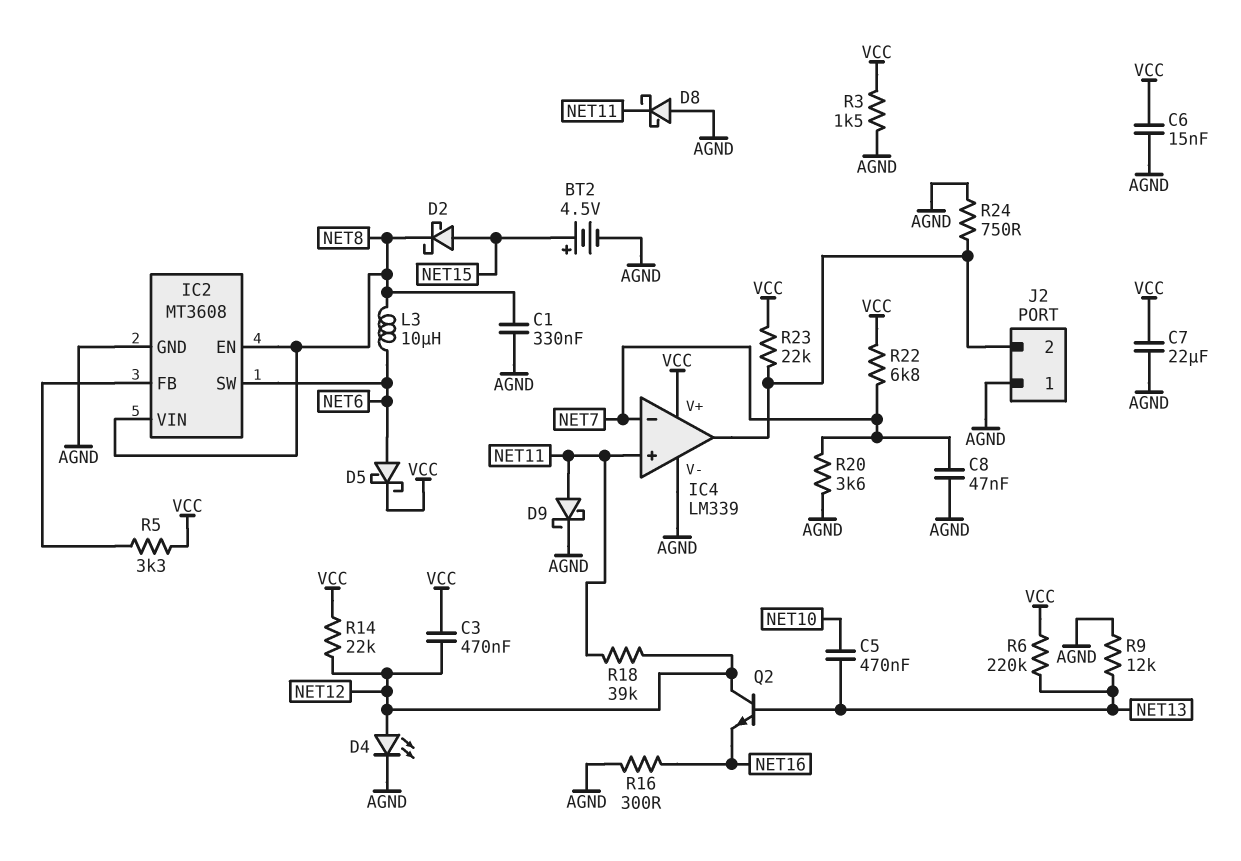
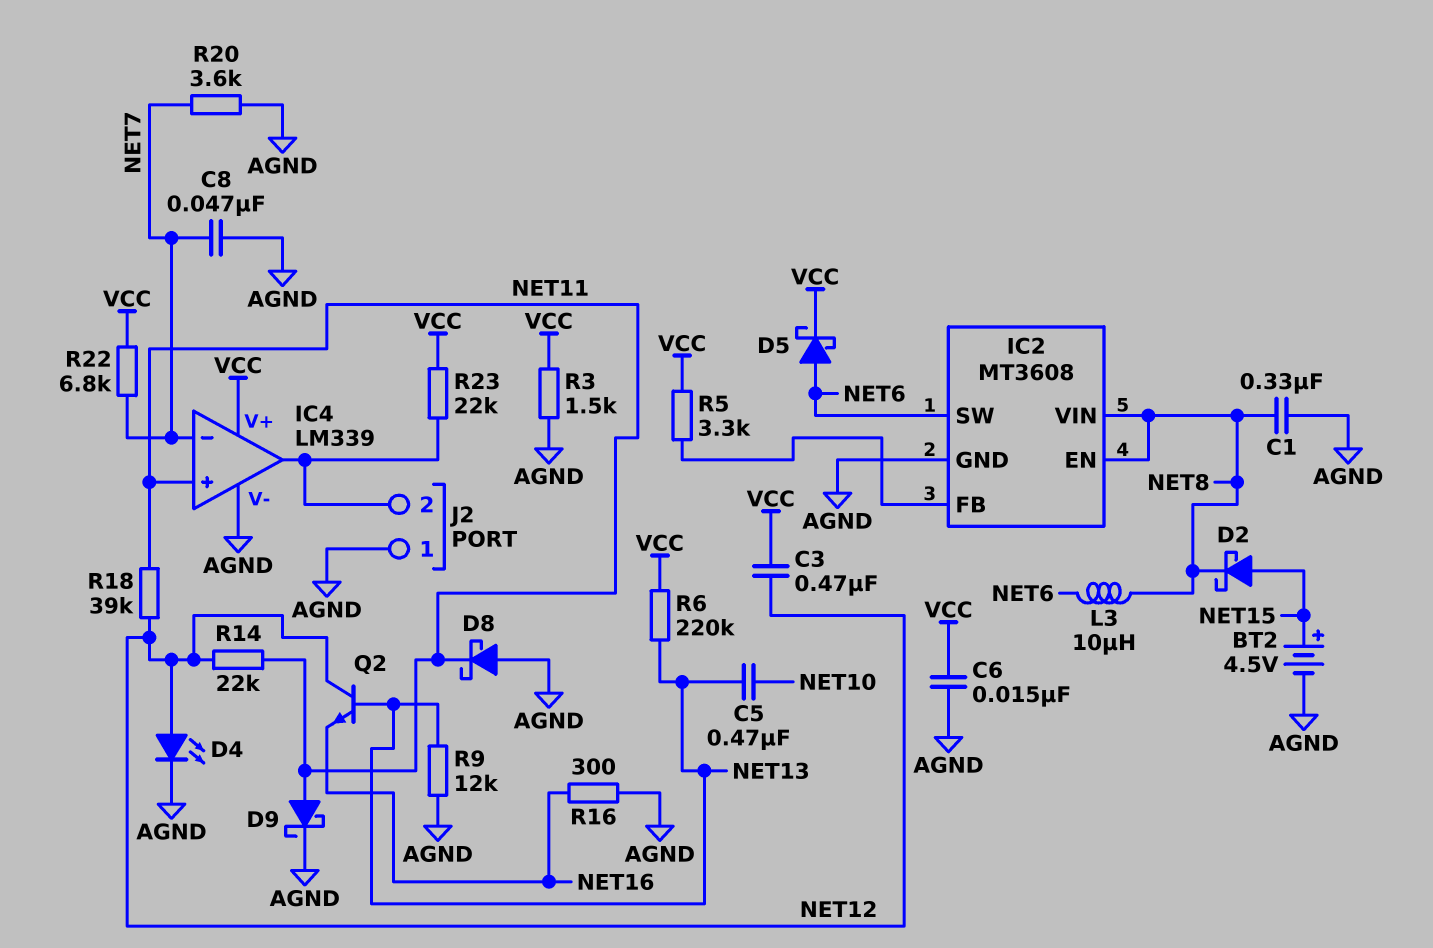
C7: 22uF (AGND, VCC) -> none
R14: 22k (NET12, VCC) -> 22k (NET11, NET12)
R24: 750 (AGND, IC4/out) -> none

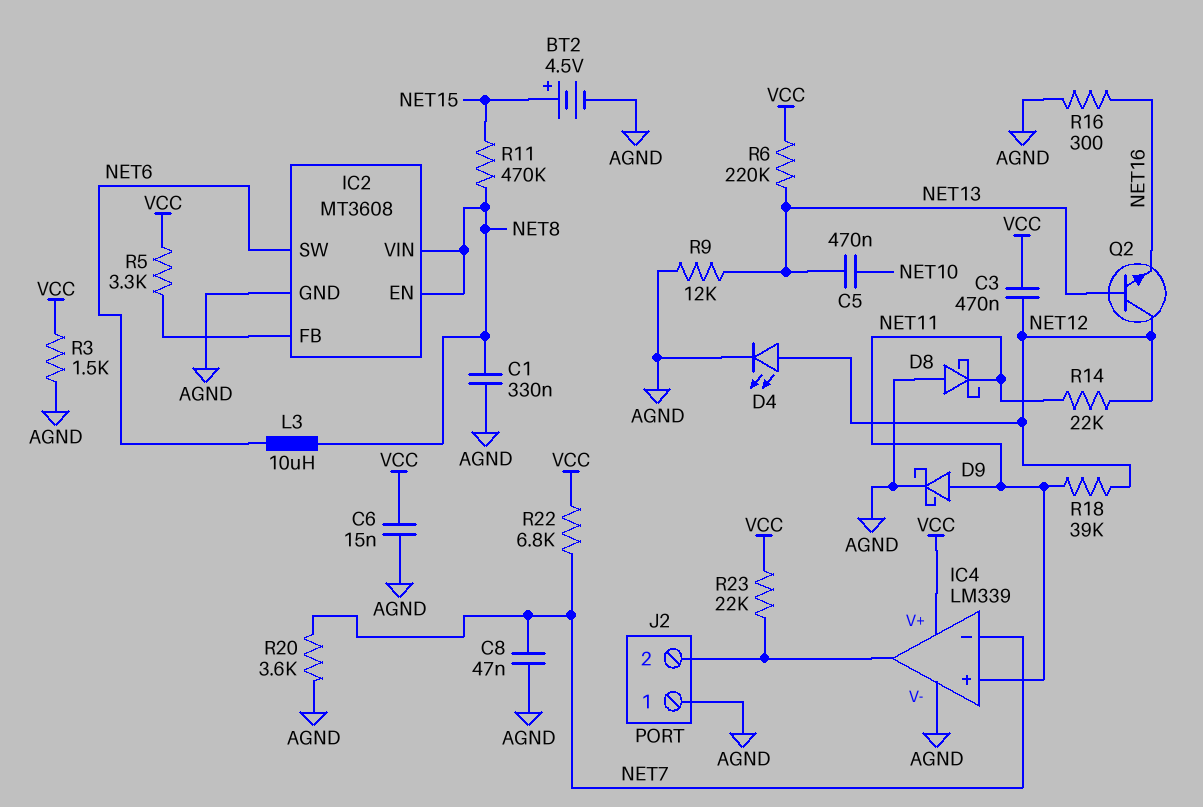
D2: schottky (A NET15, K NET8) -> none
D5: schottky (A NET6, K VCC) -> none
R11: none -> 470k (NET8, NET15)

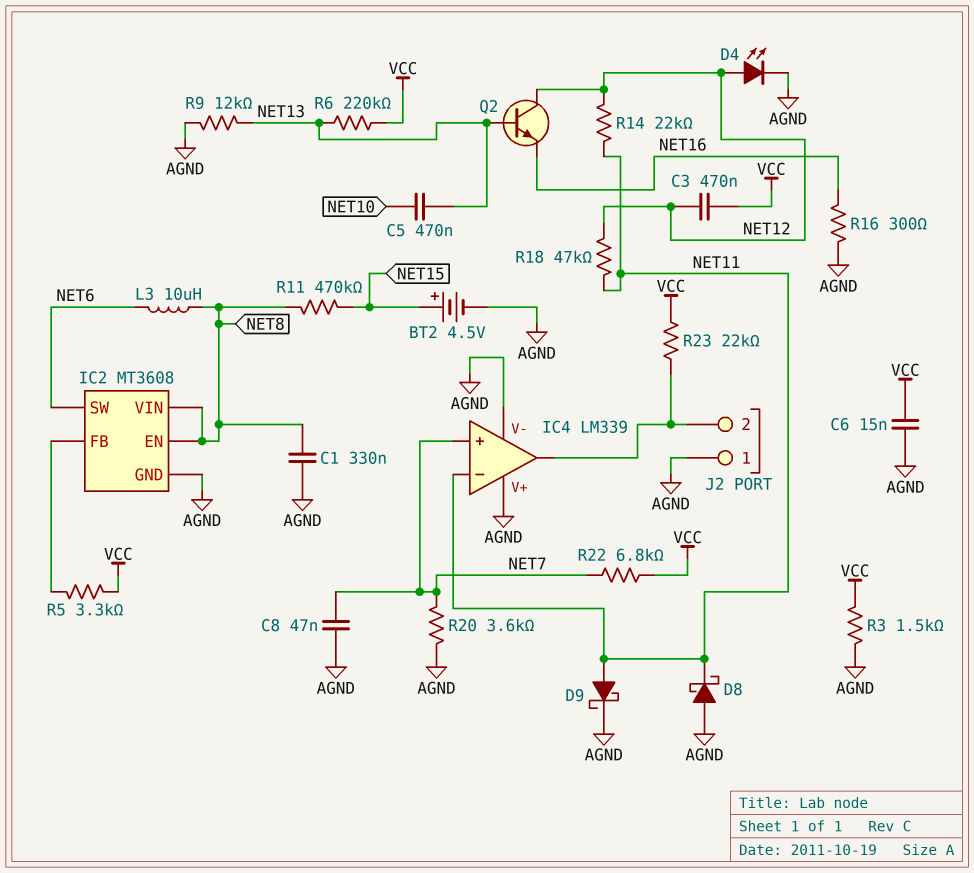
IC4 pin V+: VCC -> AGND
IC4 pin in+: NET11 -> NET7
IC4 pin in-: NET7 -> NET11
R18: 39k (NET11, NET12) -> 47k (NET11, NET12)

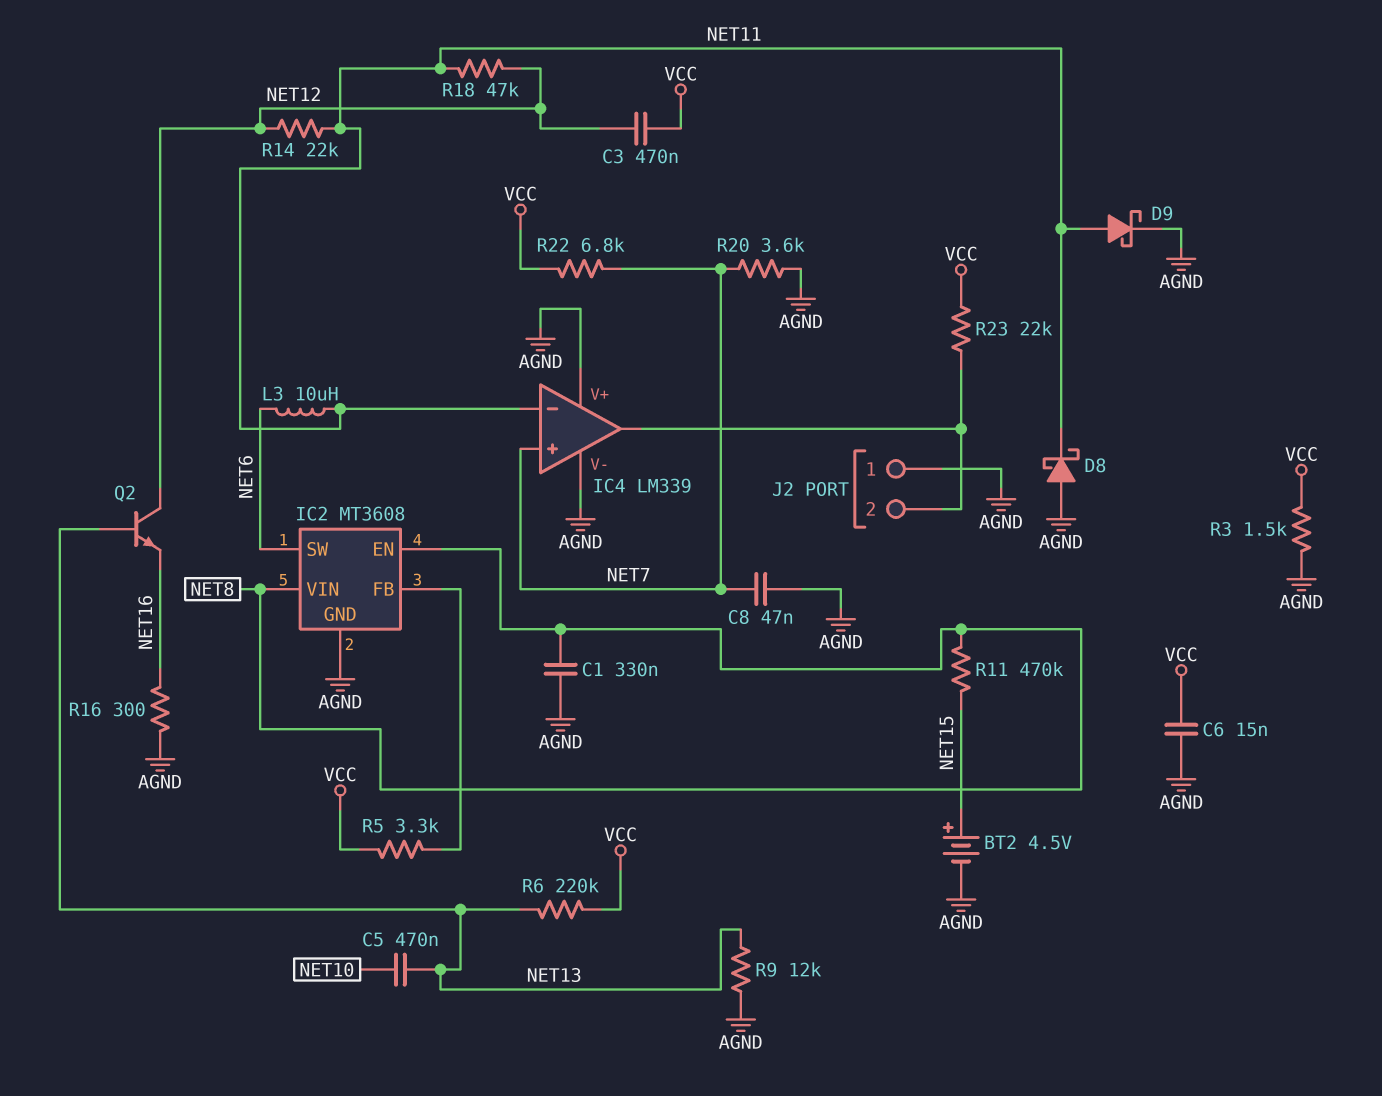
D4: LED (A NET12, K AGND) -> none
L3: 10uH (NET6, NET8) -> 10uH (NET6, NET11)

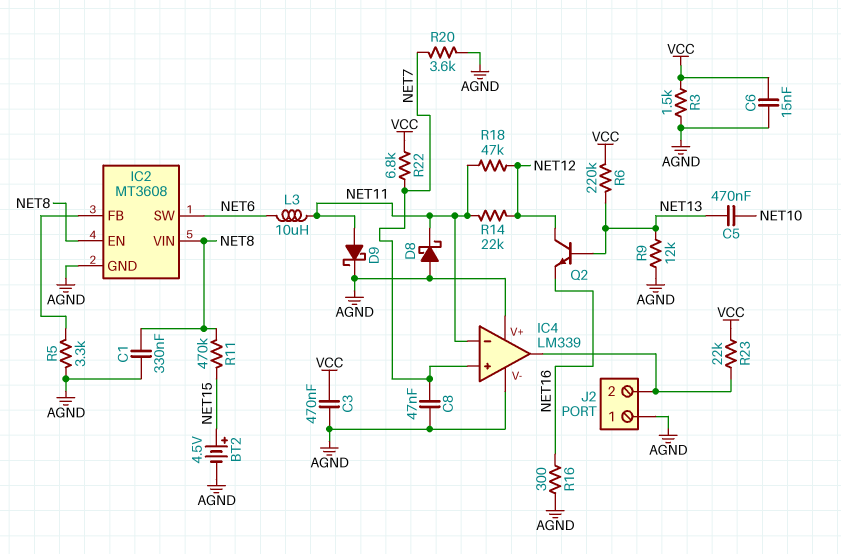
C3: 470nF (NET12, VCC) -> 470nF (AGND, VCC)
R5: 3.3k (IC2/FB, VCC) -> 3.3k (AGND, IC2/FB)

